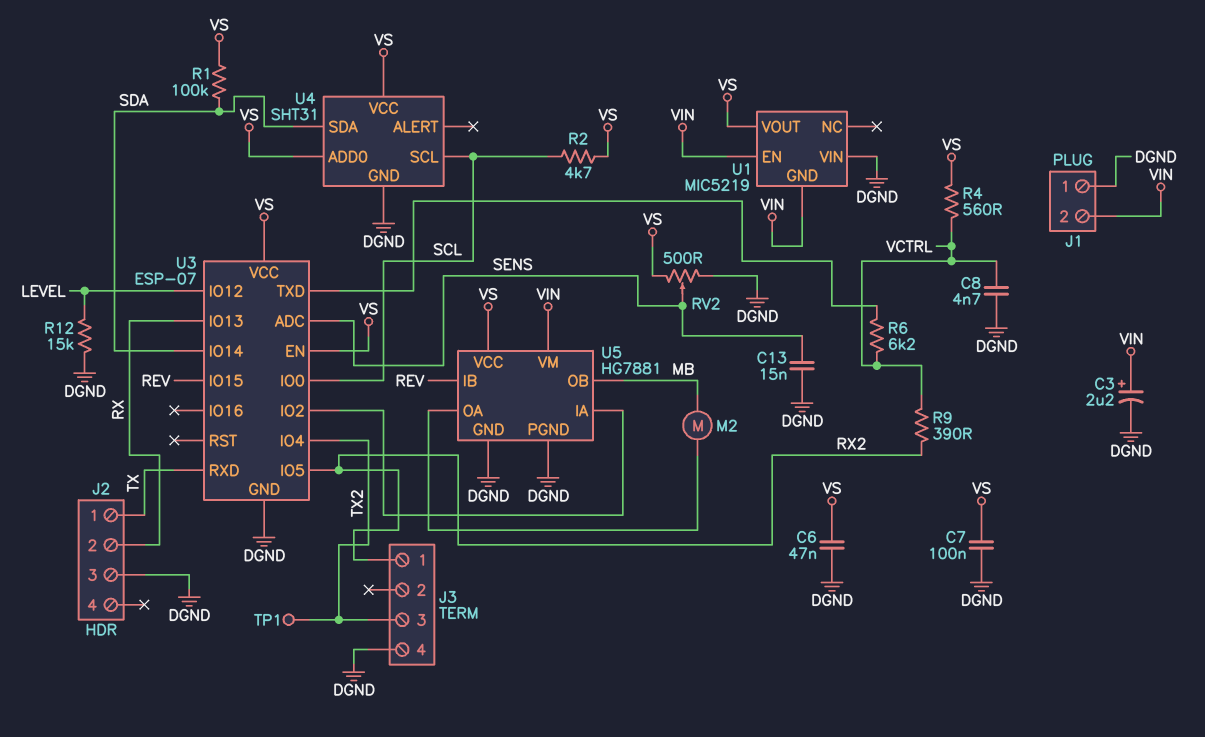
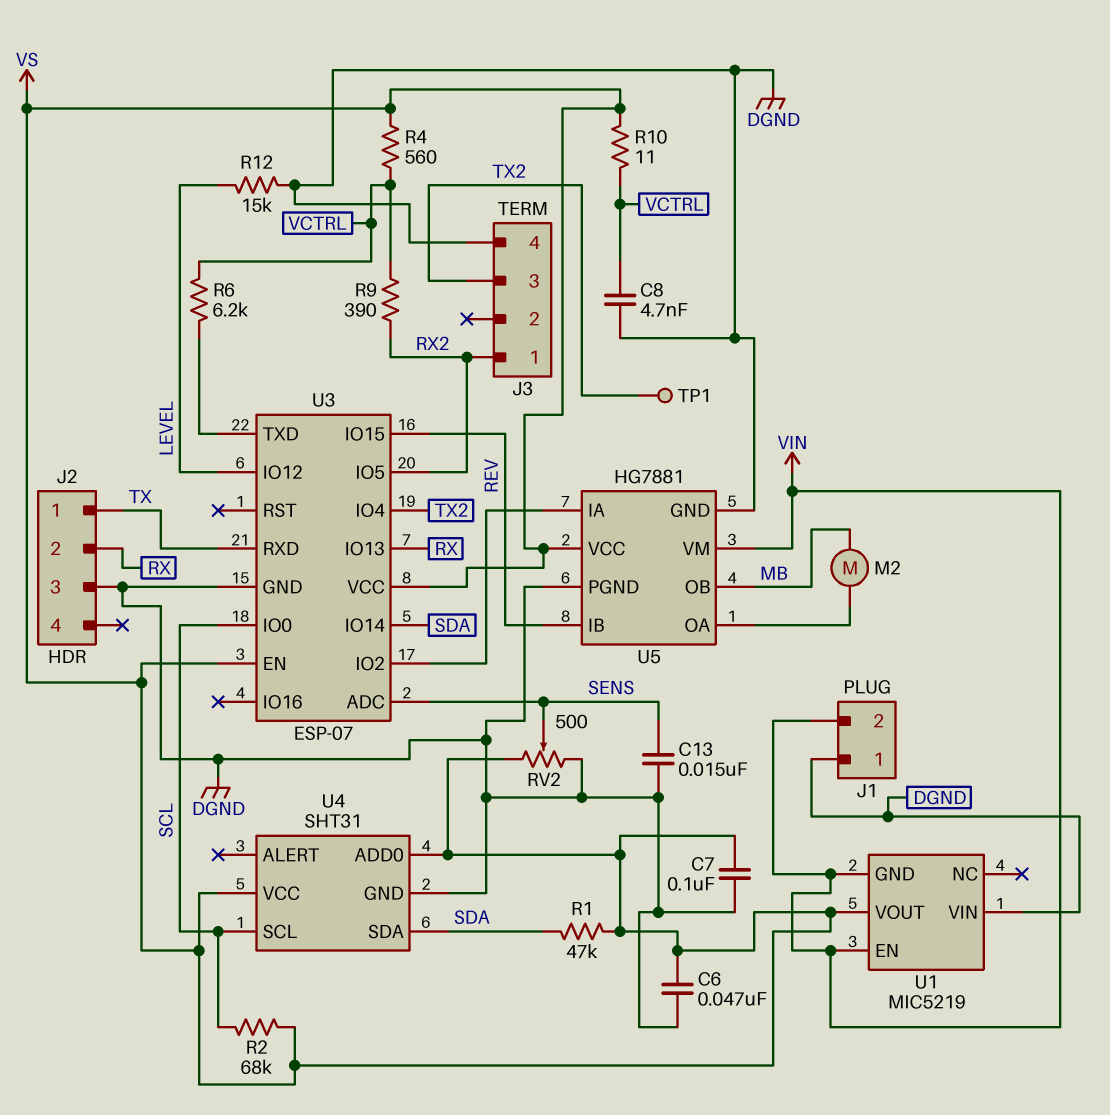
C3: 2.2uF (plus VIN, minus DGND) -> none
R1: 100k (SDA, VS) -> 47k (SDA, VS)
R2: 4.7k (SCL, VS) -> 68k (SCL, VS)
R10: none -> 11 (VCTRL, VS)

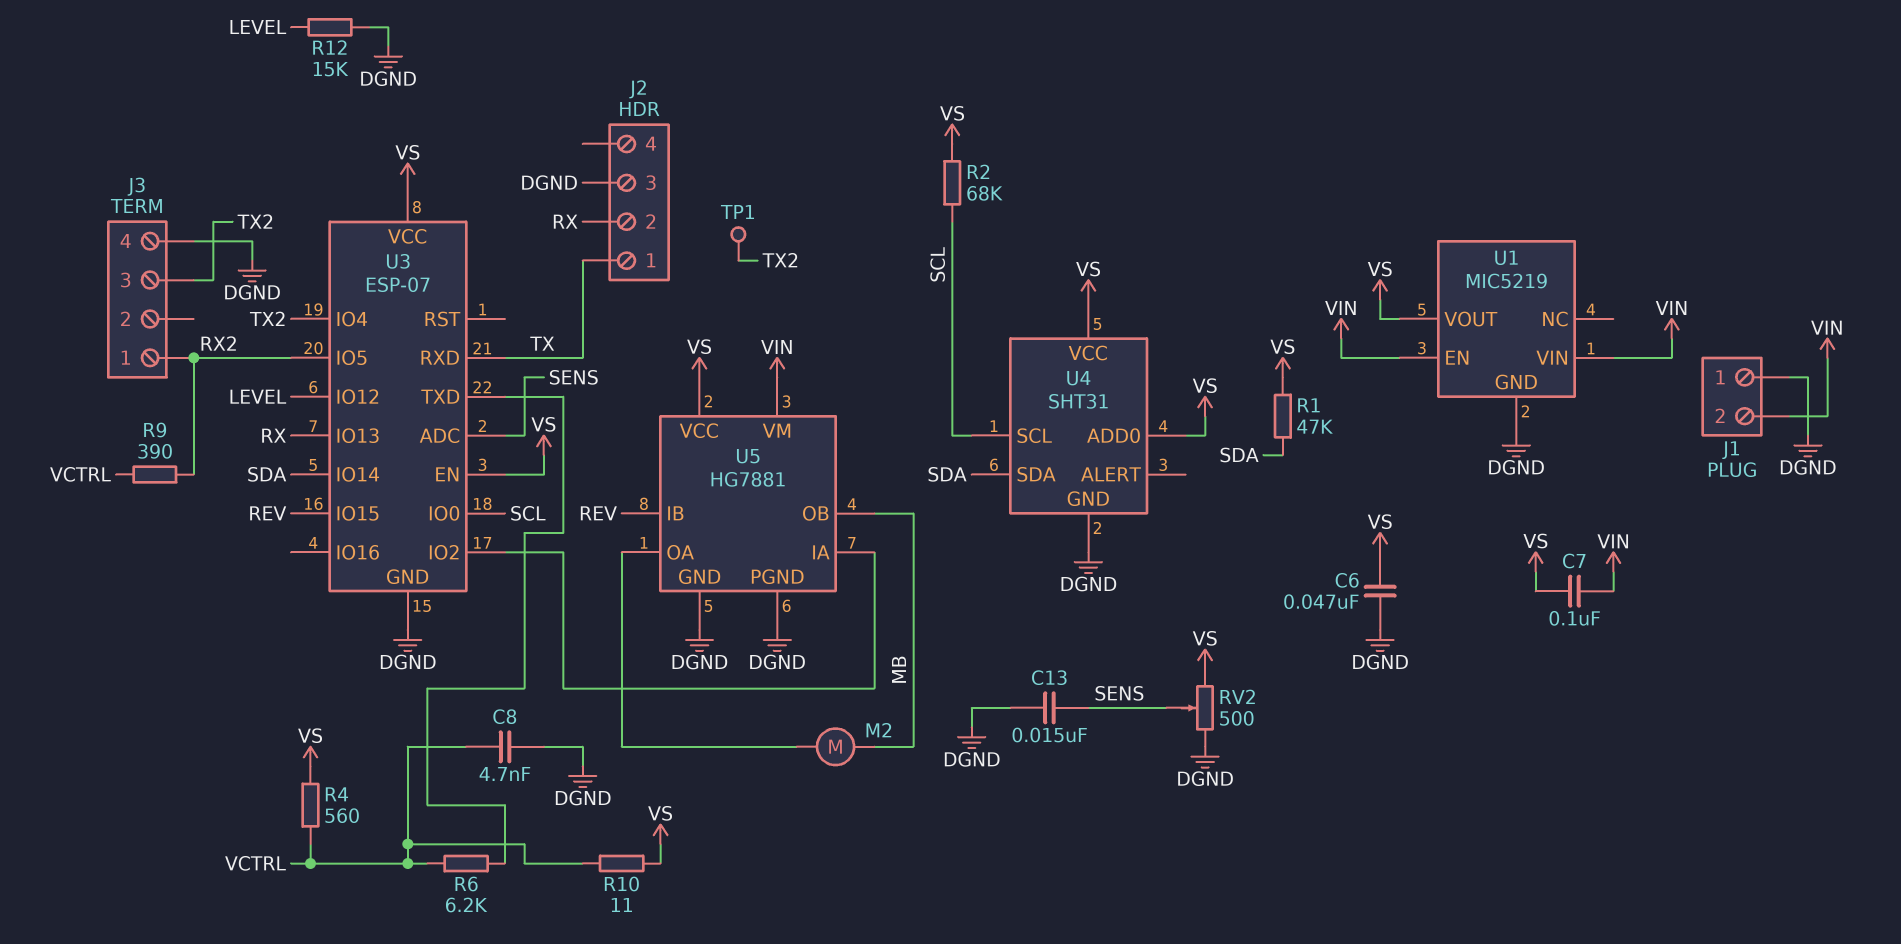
C7: 100nF (DGND, VS) -> 100nF (VIN, VS)
U1 pin GND: VIN -> DGND
U1 pin VIN: DGND -> VIN

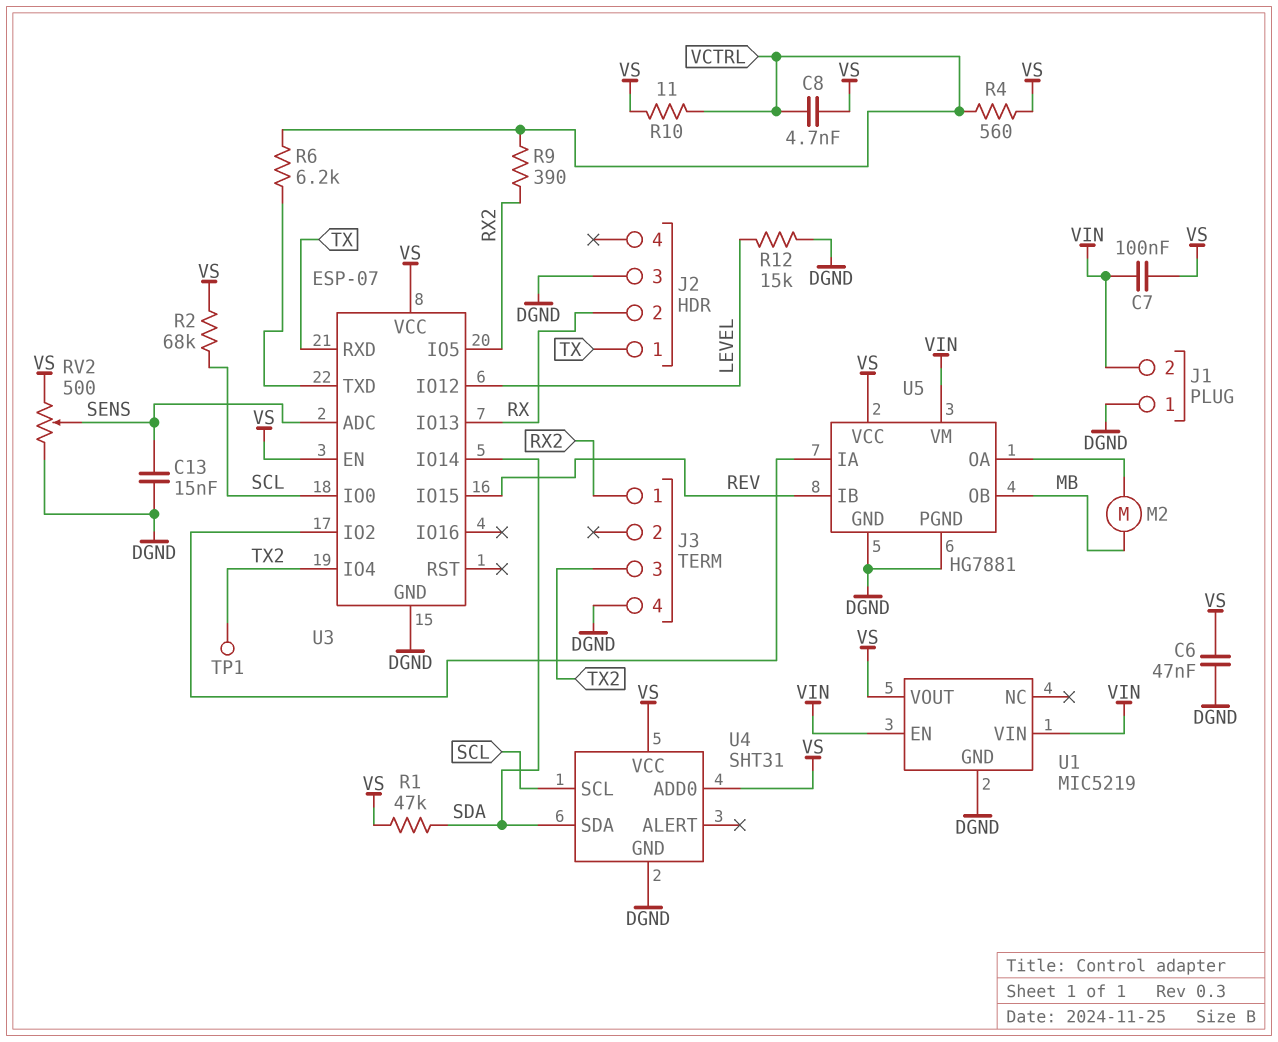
C8: 4.7nF (DGND, VCTRL) -> 4.7nF (VCTRL, VS)

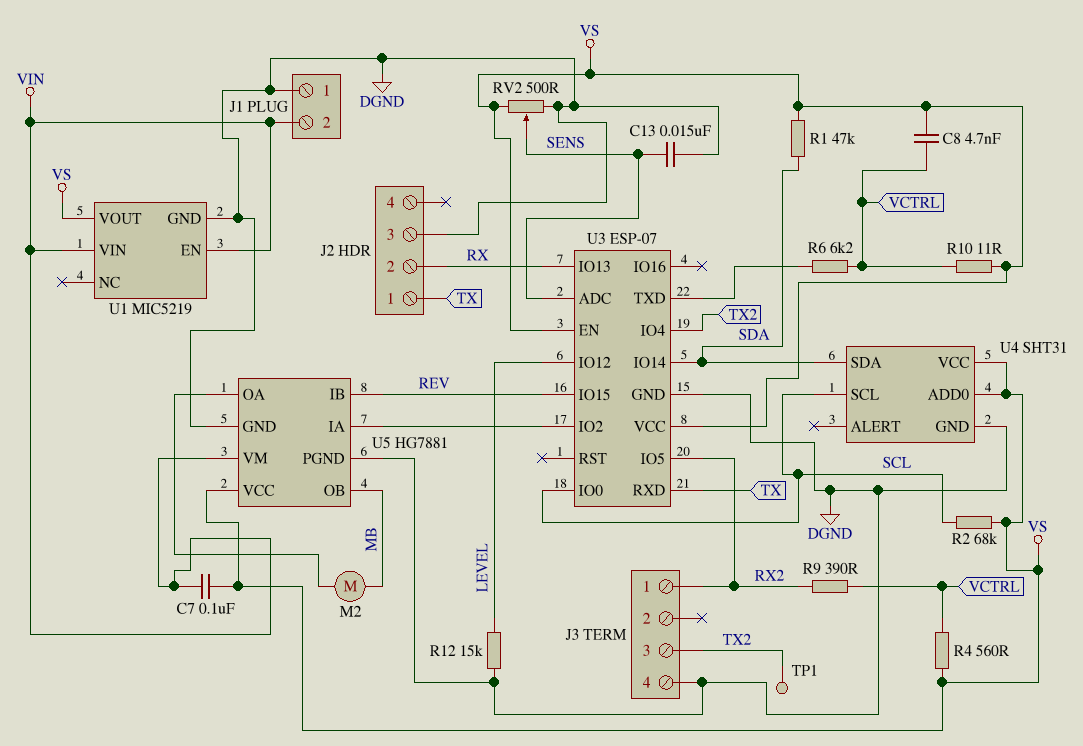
C6: 47nF (DGND, VS) -> none

